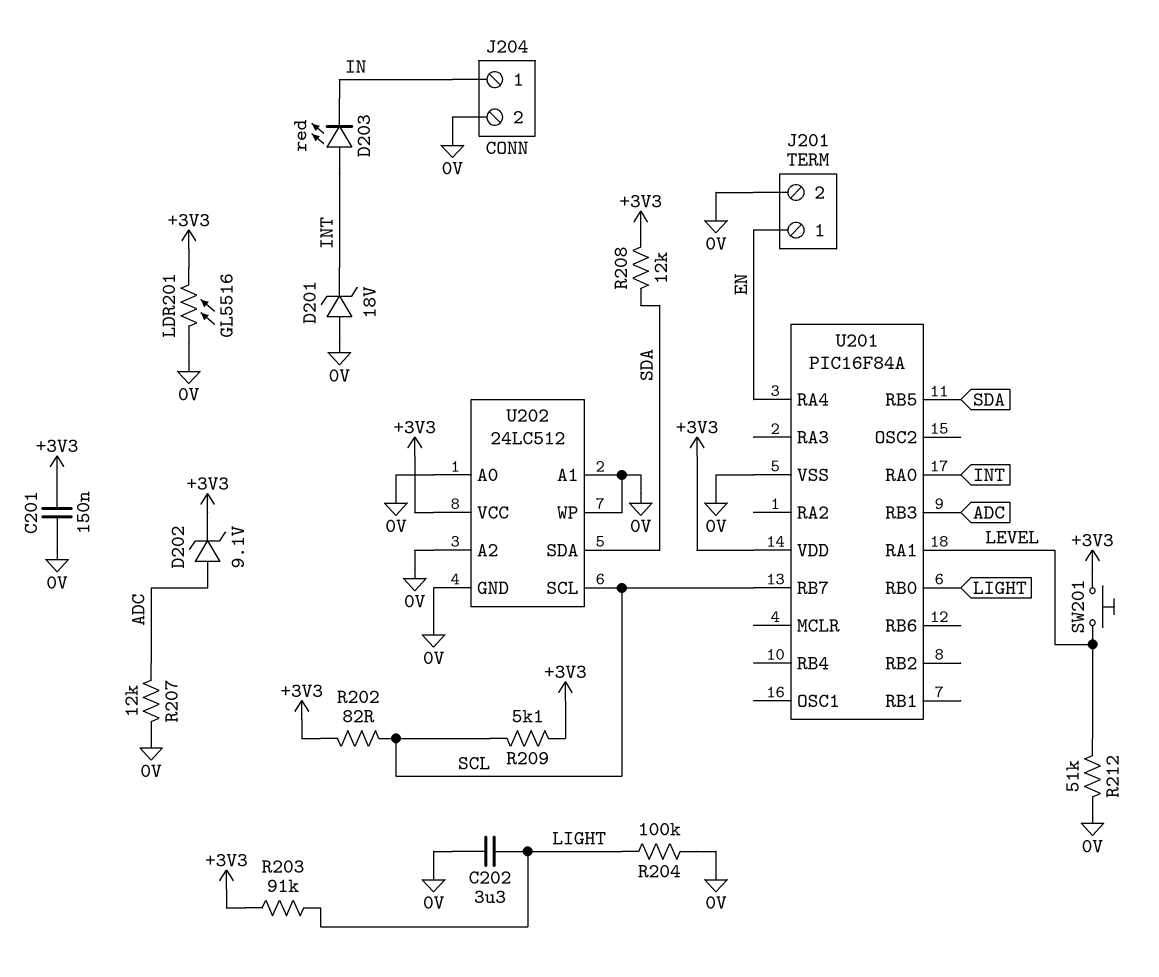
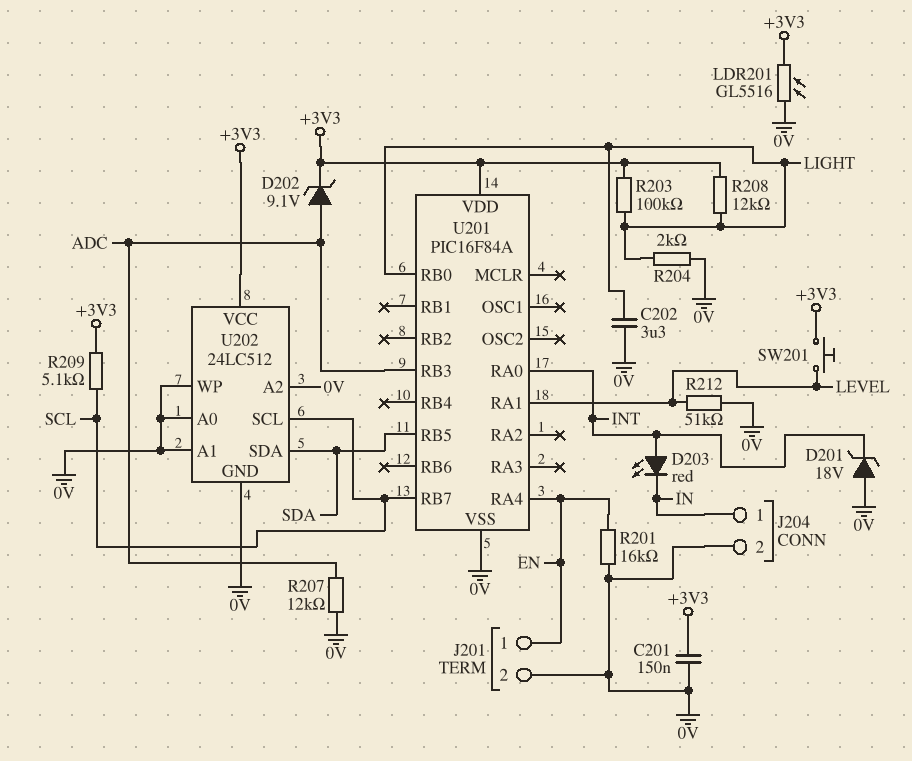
R201: none -> 16k (0V, EN)
R202: 82 (+3V3, SCL) -> none
R203: 91k (+3V3, LIGHT) -> 100k (+3V3, LIGHT)
R204: 100k (0V, LIGHT) -> 2k (0V, LIGHT)
R208: 12k (+3V3, SDA) -> 12k (+3V3, LIGHT)

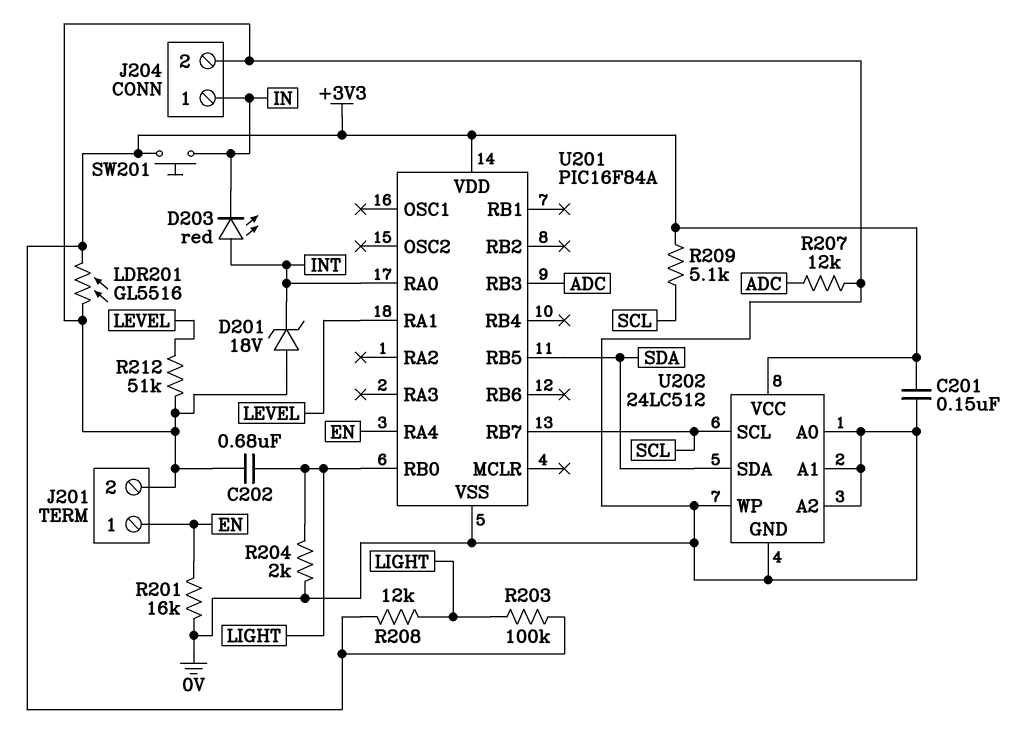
C202: 3.3uF (0V, LIGHT) -> 680nF (0V, LIGHT)
D202: zener 9.1V (A ADC, K +3V3) -> none
SW201: button (+3V3, LEVEL) -> button (+3V3, IN)

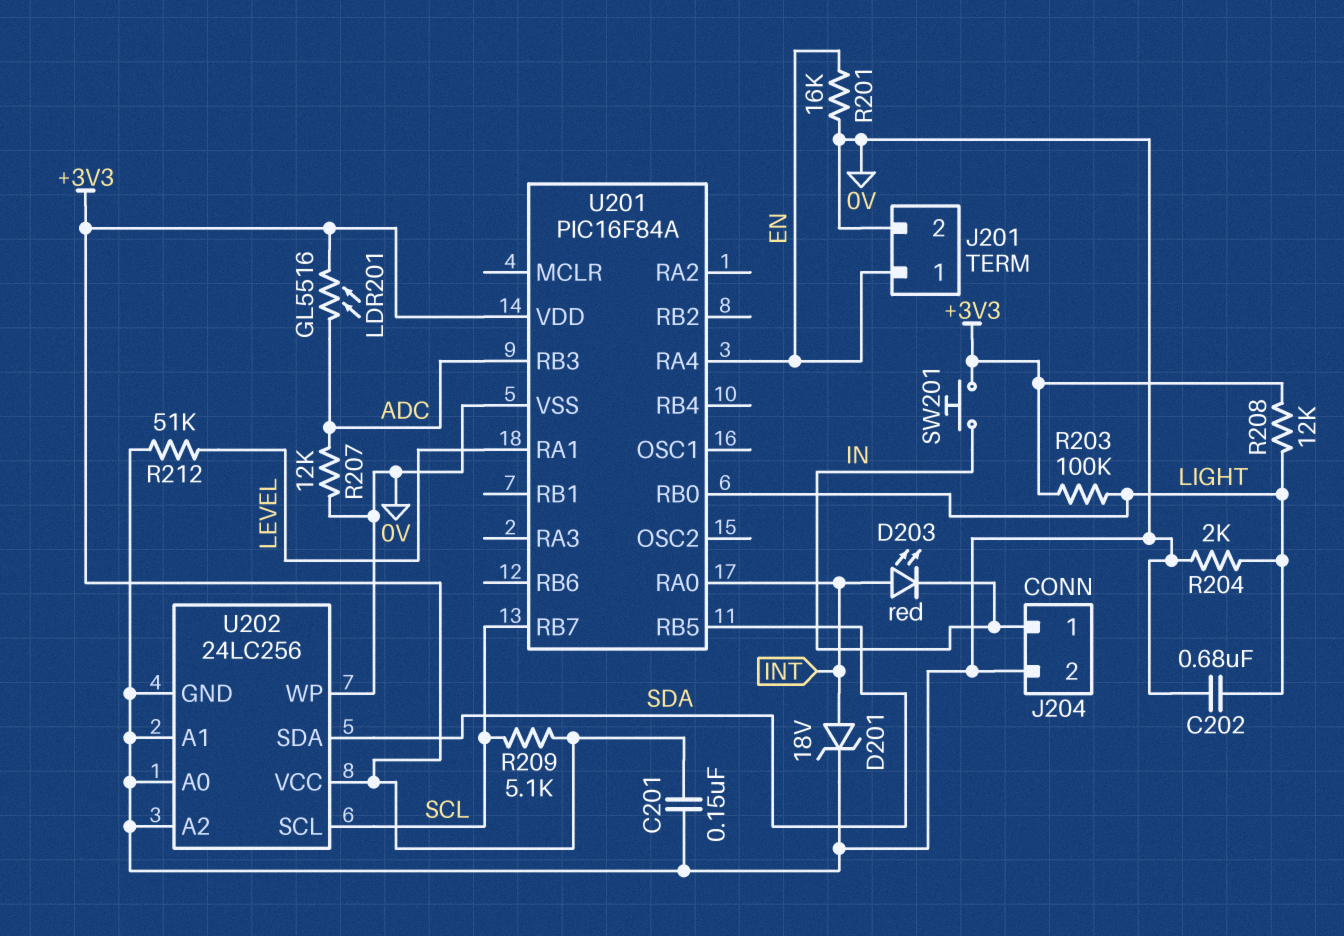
D201: zener 18V (A 0V, K INT) -> zener 18V (A INT, K 0V)
LDR201: GL5516 (+3V3, 0V) -> GL5516 (+3V3, ADC)
U202: 24LC512 -> 24LC256

